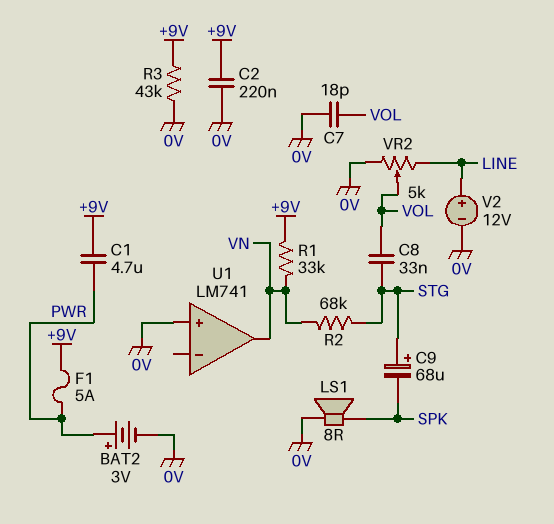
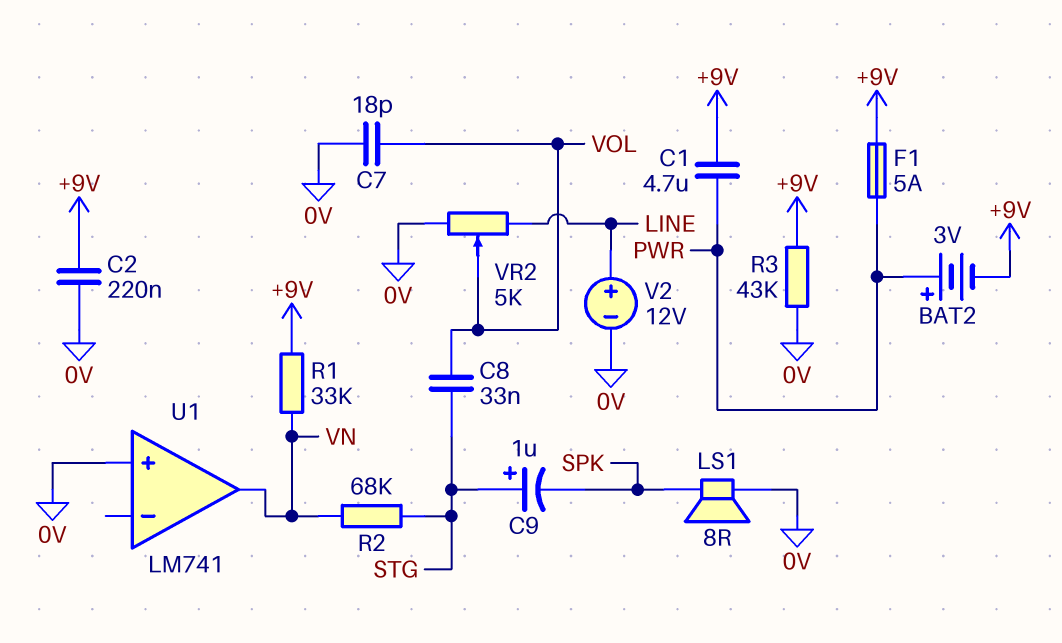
BAT2: 3V (plus PWR, minus 0V) -> 3V (plus PWR, minus +9V)
C9: 68uF (plus STG, minus SPK) -> 1uF (plus STG, minus SPK)

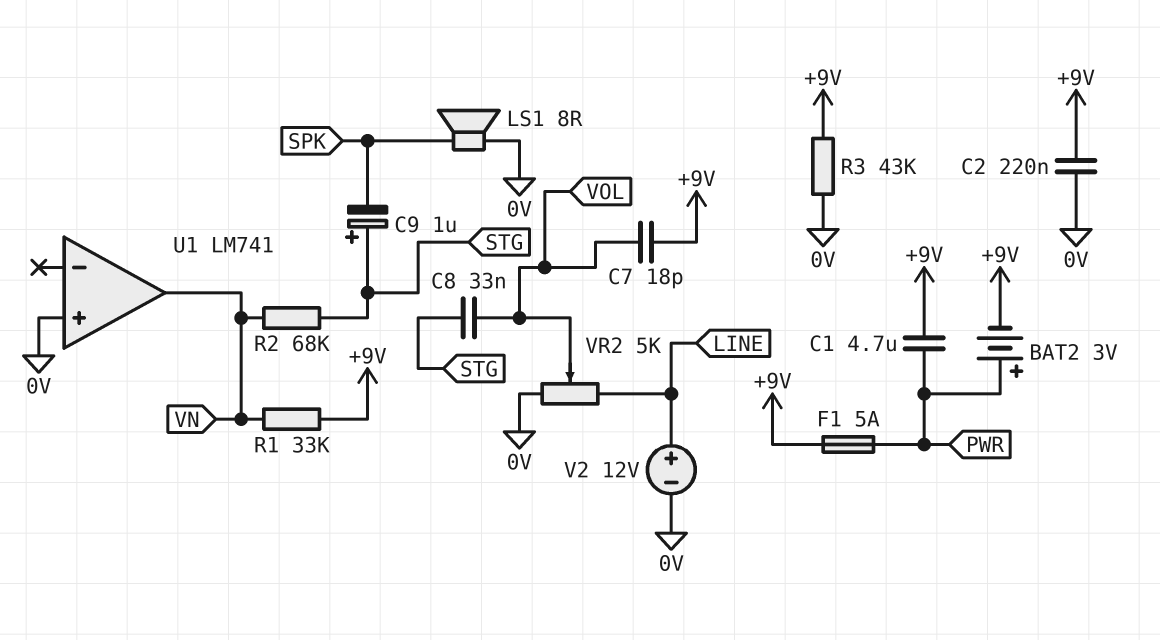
C7: 18pF (0V, VOL) -> 18pF (+9V, VOL)

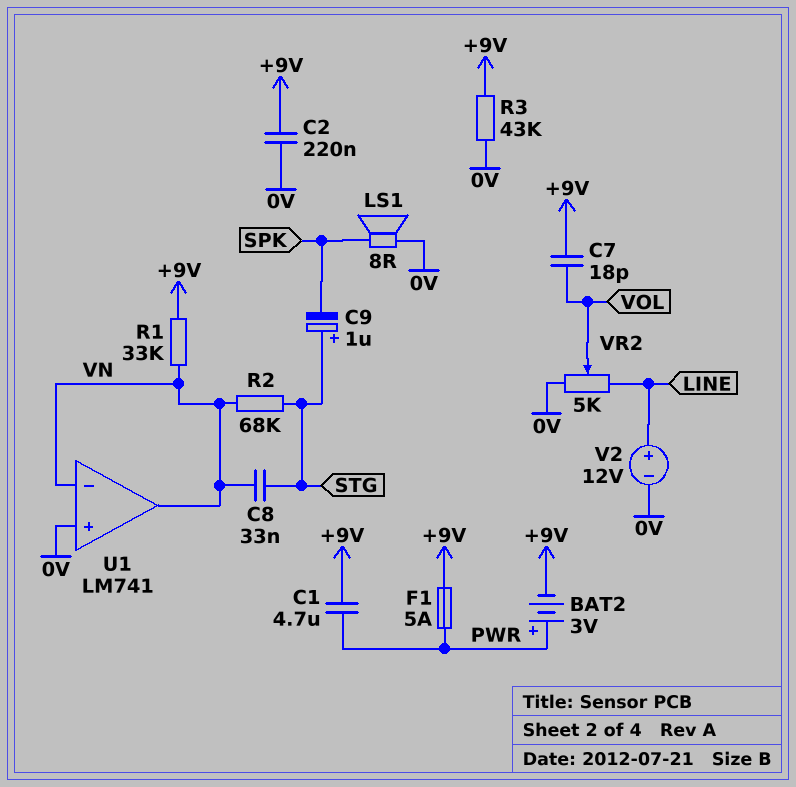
C8: 33nF (STG, VOL) -> 33nF (STG, VN)
U1 pin in-: none -> VN

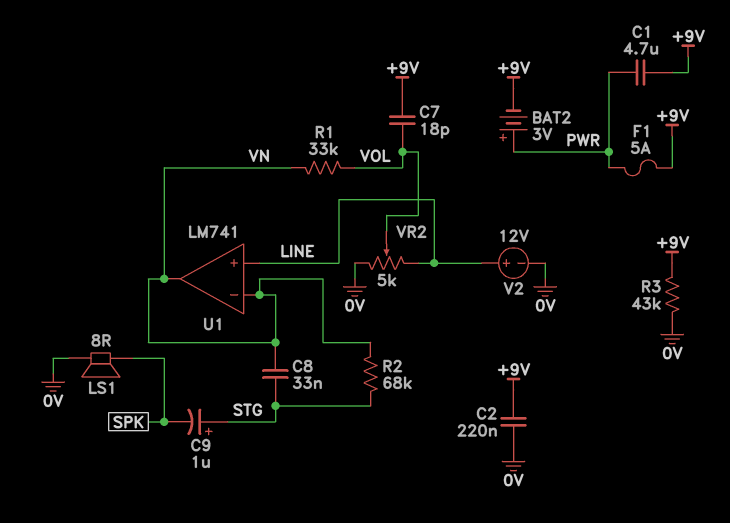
R1: 33k (+9V, VN) -> 33k (VN, VOL)
U1 pin in+: 0V -> LINE

